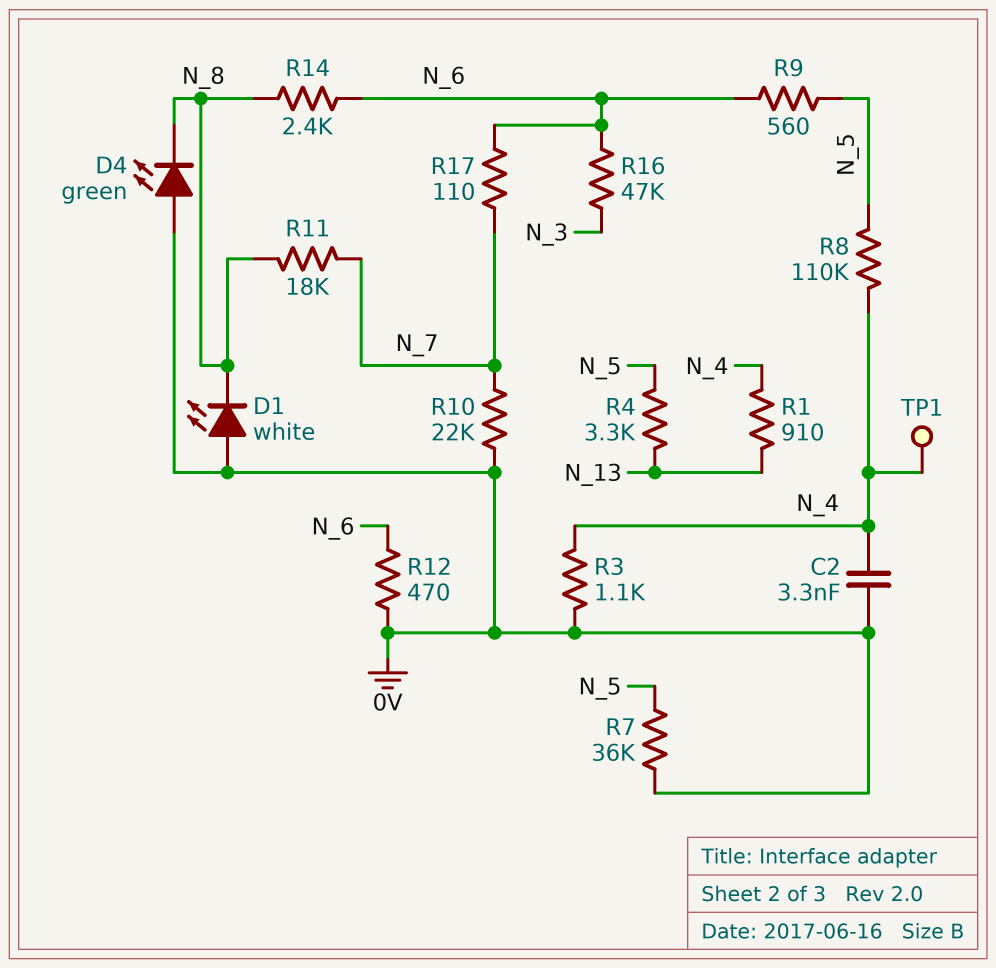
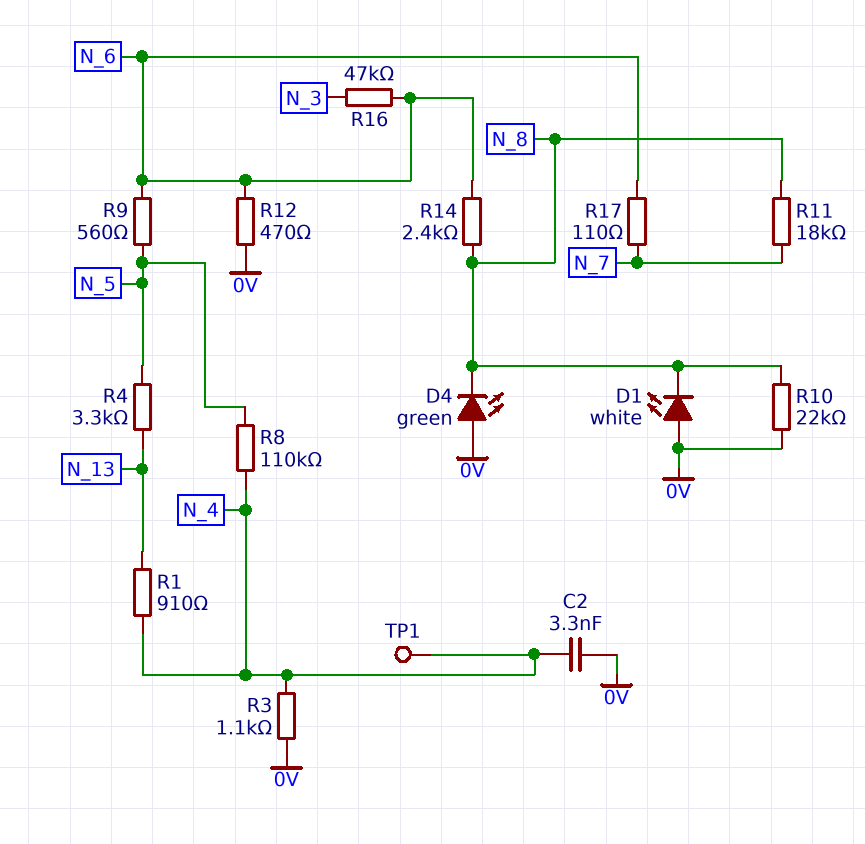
R7: 36k (0V, N_5) -> none
R10: 22k (0V, N_7) -> 22k (0V, N_8)

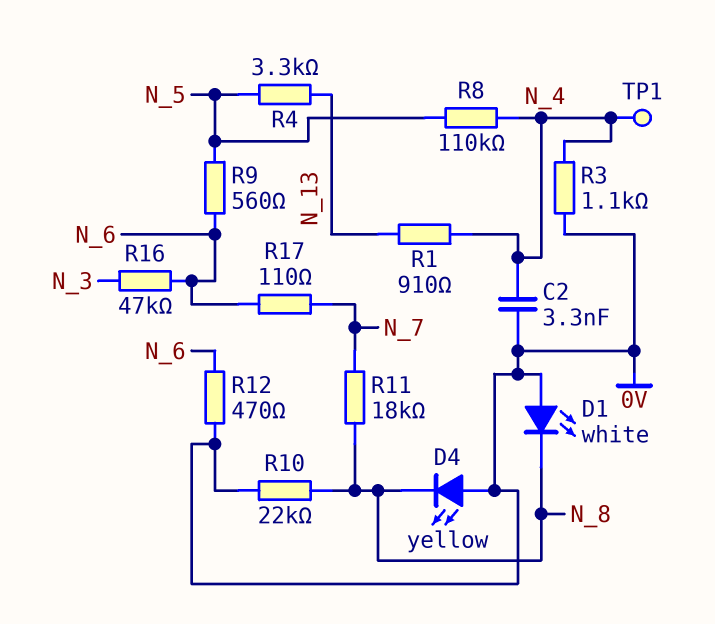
D4: LED green (A 0V, K N_8) -> LED yellow (A 0V, K N_8)
R14: 2.4k (N_6, N_8) -> none

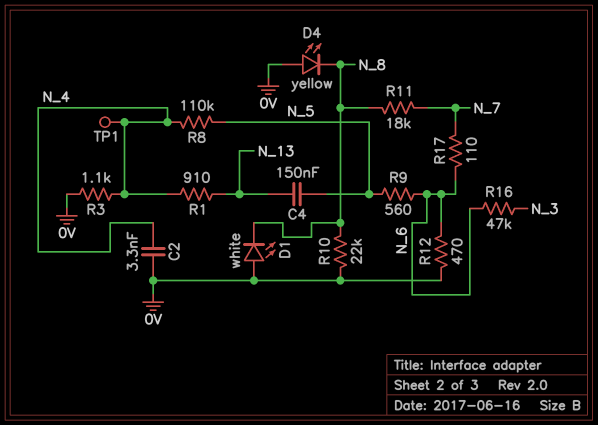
C4: none -> 150nF (N_5, N_13)
R4: 3.3k (N_5, N_13) -> none

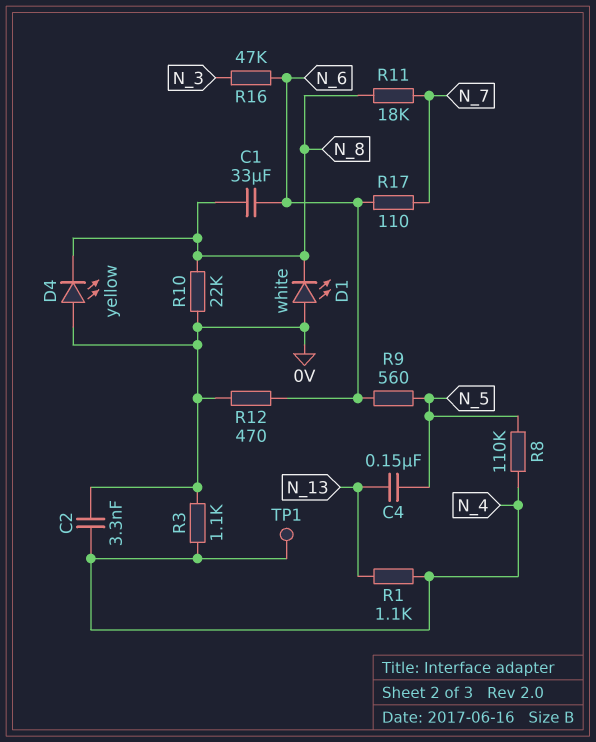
C1: none -> 33uF (N_6, N_8)
R1: 910 (N_4, N_13) -> 1.1k (N_4, N_13)

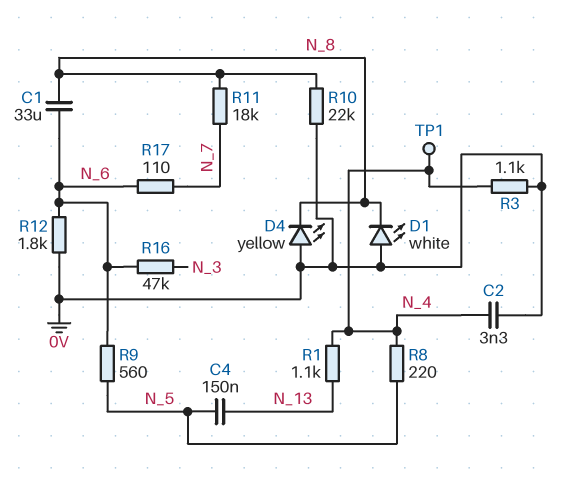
R8: 110k (N_4, N_5) -> 220 (N_4, N_5)
R12: 470 (0V, N_6) -> 1.8k (0V, N_6)

